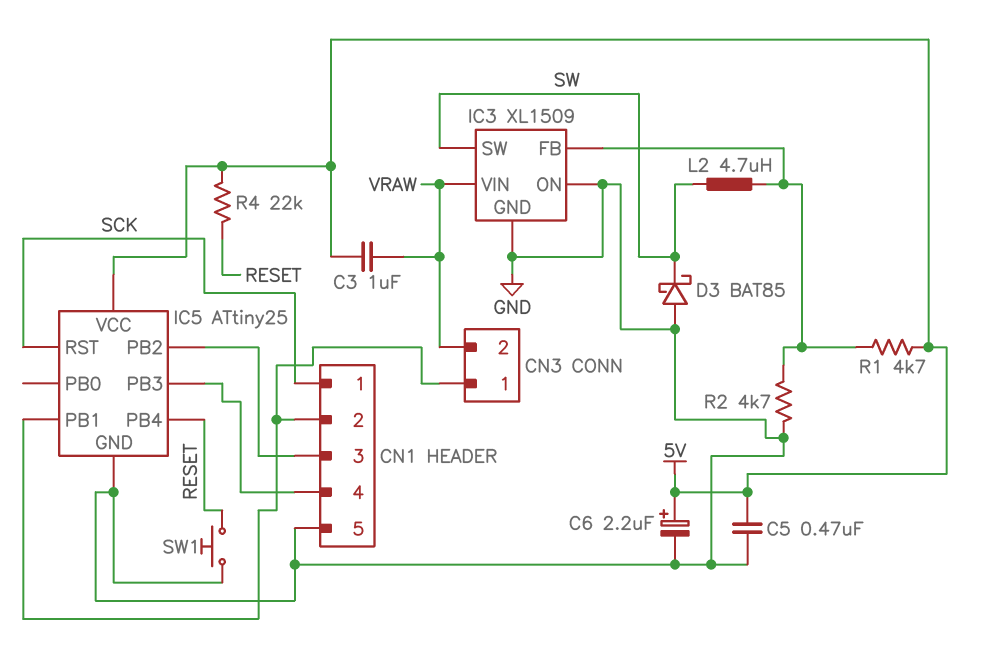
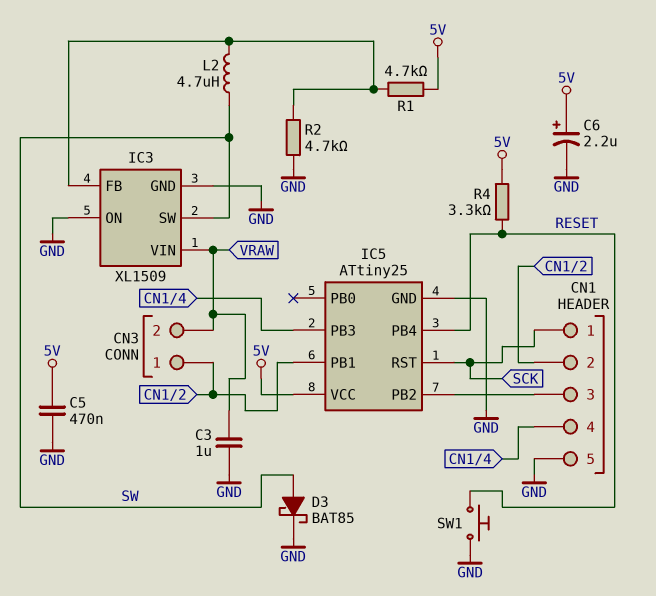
C3: 1uF (5V, VRAW) -> 1uF (GND, VRAW)
D3: schottky BAT85 (A GND, K SW) -> schottky BAT85 (A SW, K GND)
R4: 22k (5V, RESET) -> 3.3k (5V, RESET)

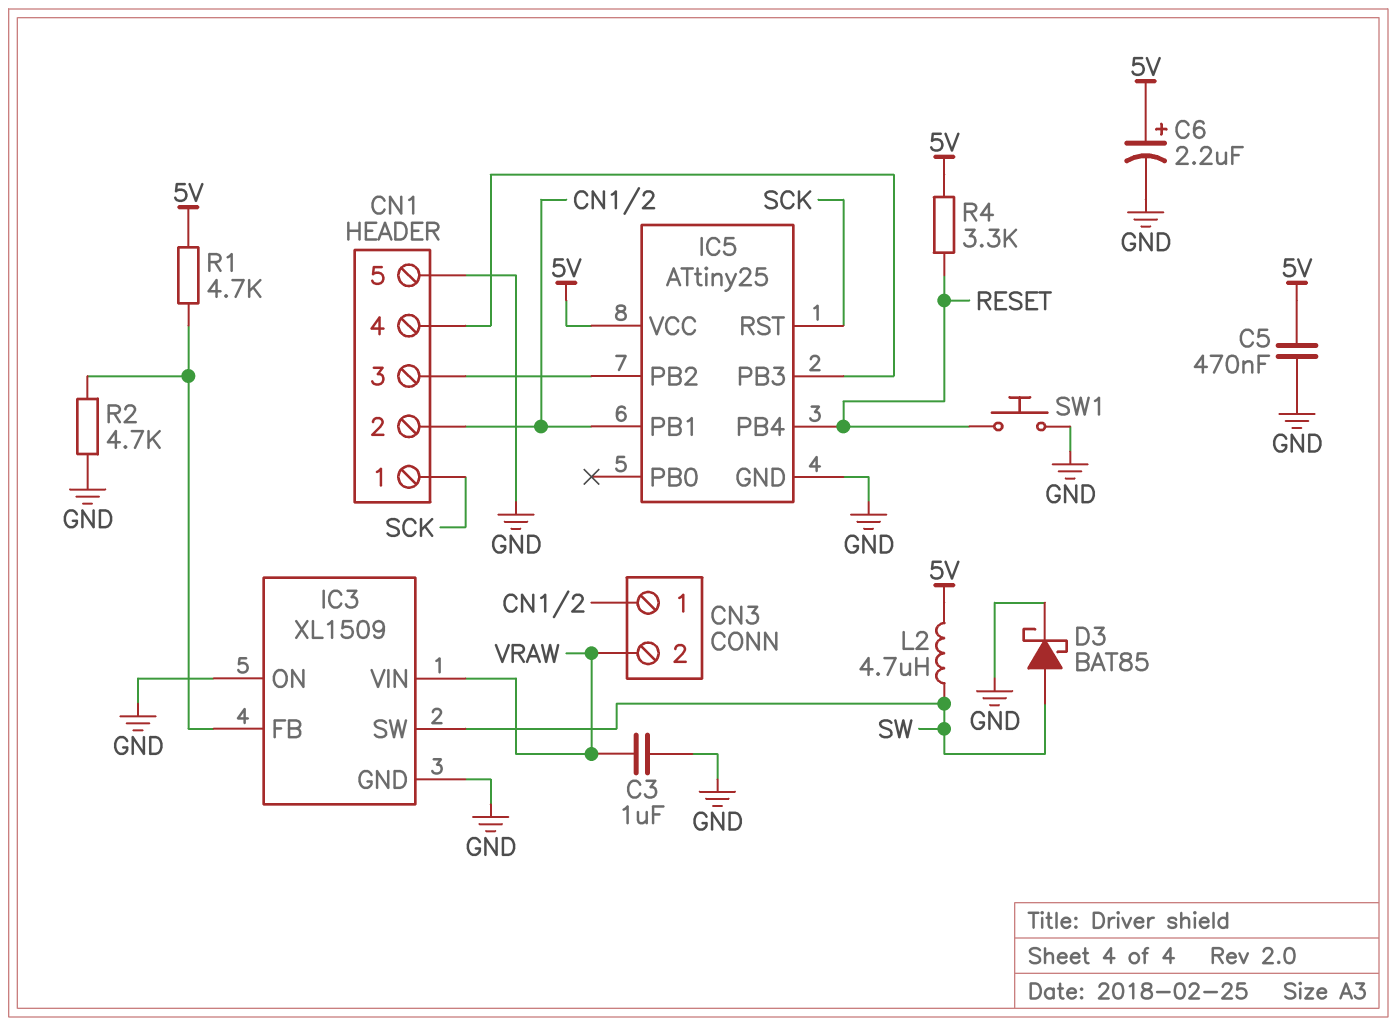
L2: 4.7uH (IC3/FB, SW) -> 4.7uH (5V, SW)

